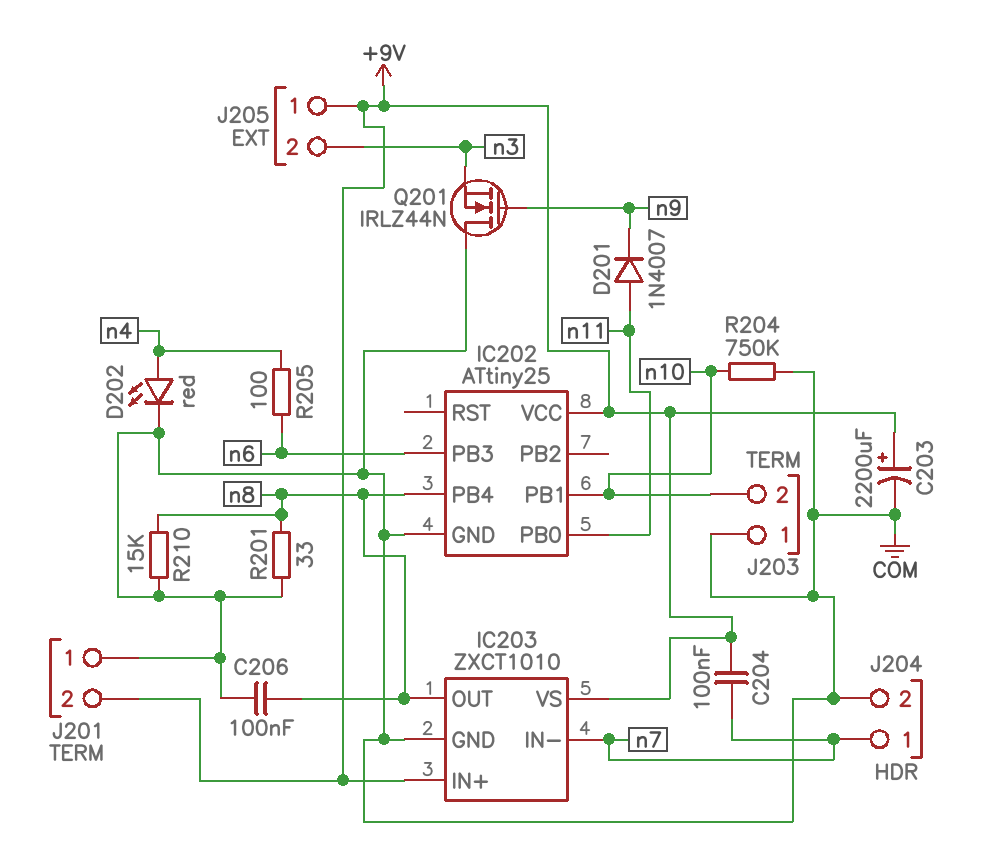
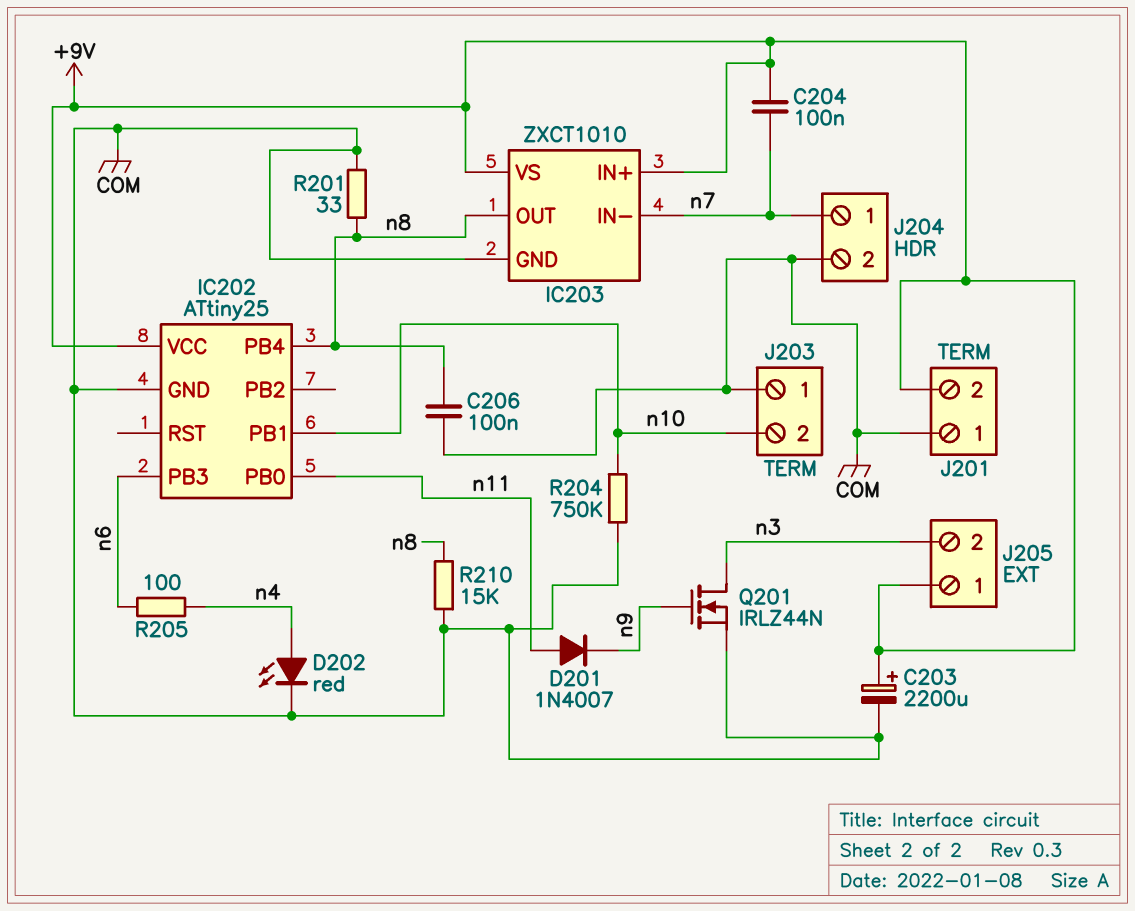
Q201: NMOS IRLZ44N (G n9, D COM, S n3) -> NMOS IRLZ44N (G n9, D n3, S COM)

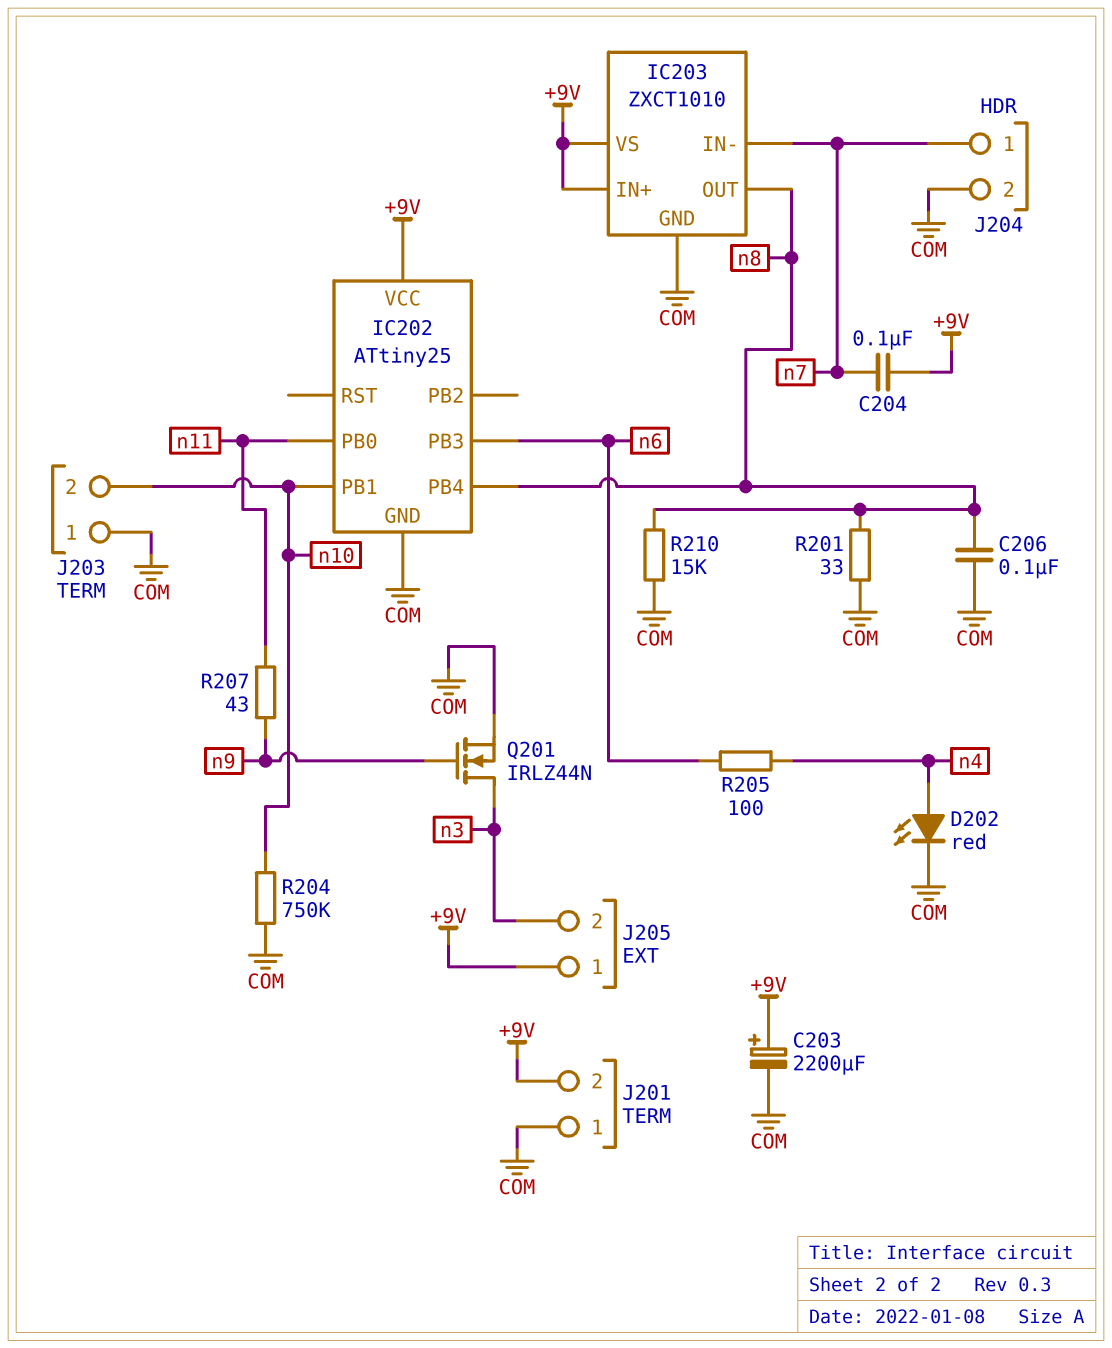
D201: diode 1N4007 (A n11, K n9) -> none
R207: none -> 43 (n9, n11)

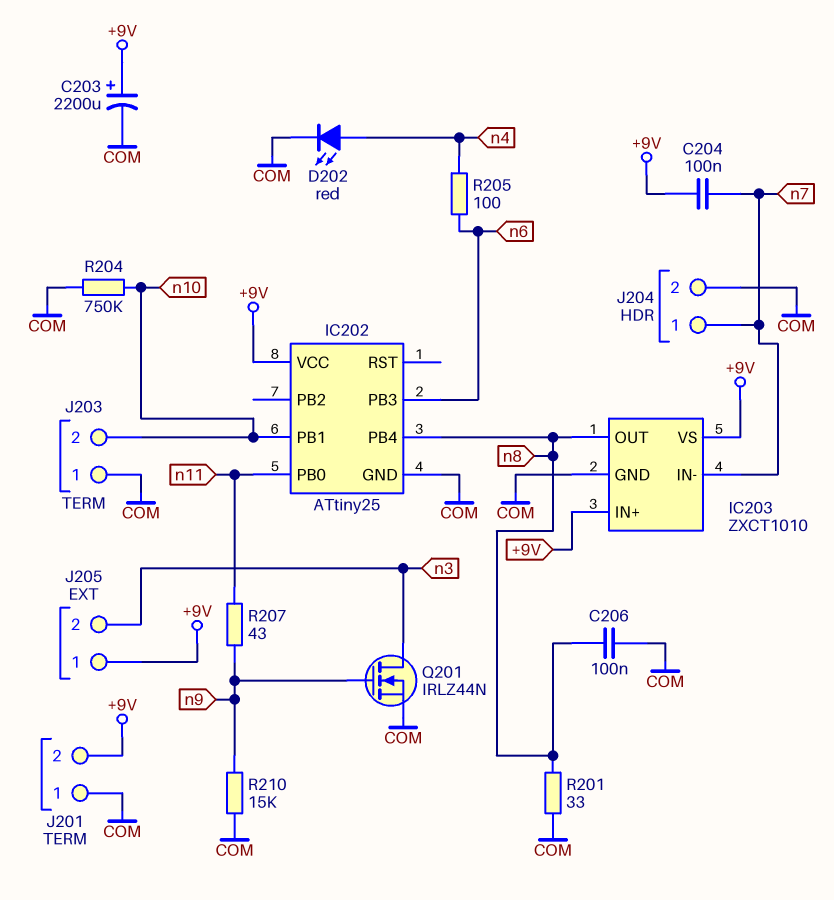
R210: 15k (COM, n8) -> 15k (COM, n9)

